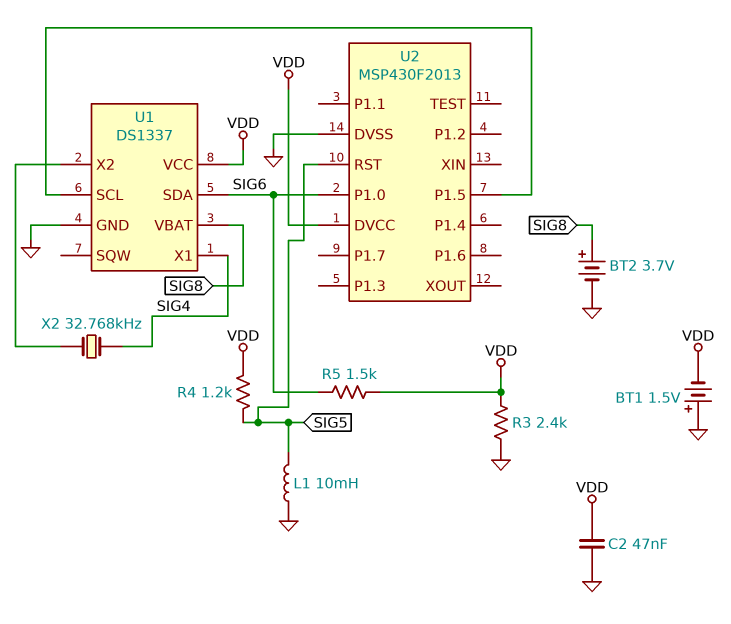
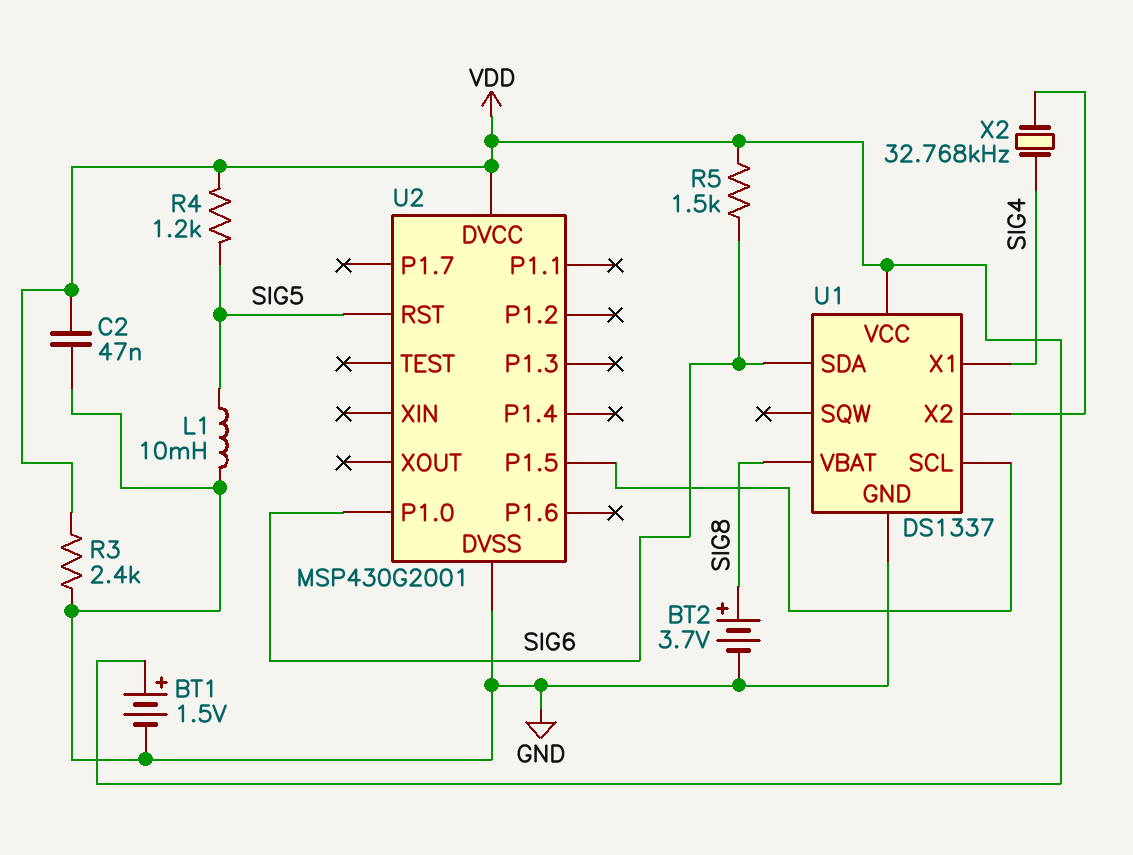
BT1: 1.5V (plus GND, minus VDD) -> 1.5V (plus VDD, minus GND)
U2: MSP430F2013 -> MSP430G2001

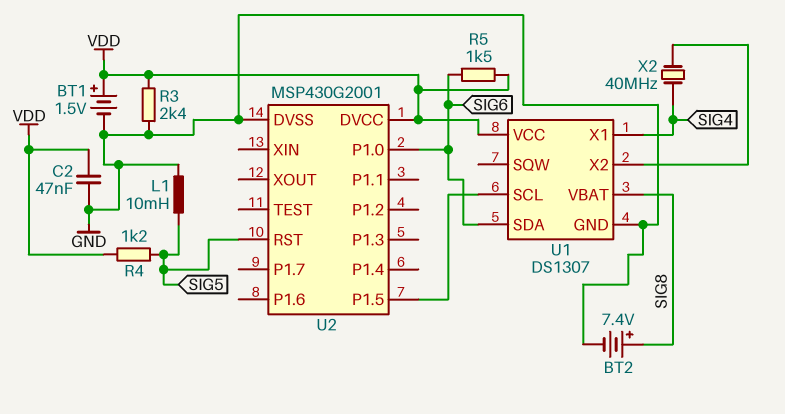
BT2: 3.7V (plus SIG8, minus GND) -> 7.4V (plus SIG8, minus GND)
U1: DS1337 -> DS1307
X2: 32.768kHz (SIG4, U1/X2) -> 40MHz (SIG4, U1/X2)

